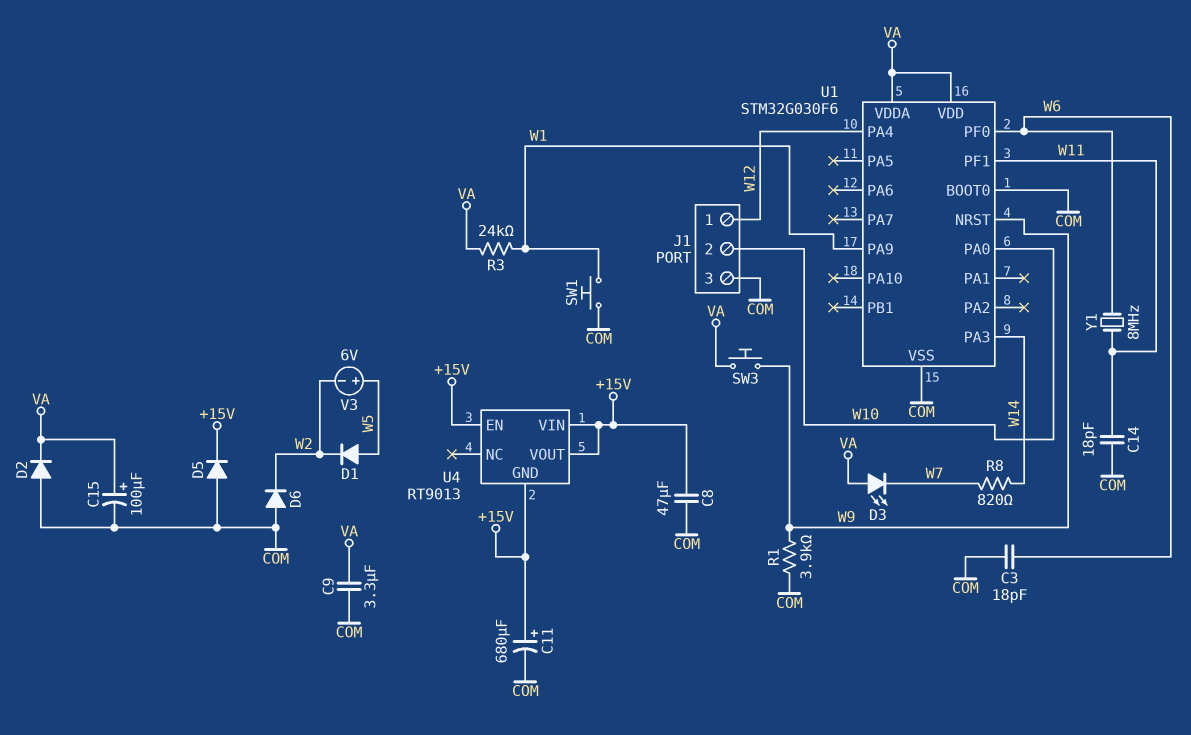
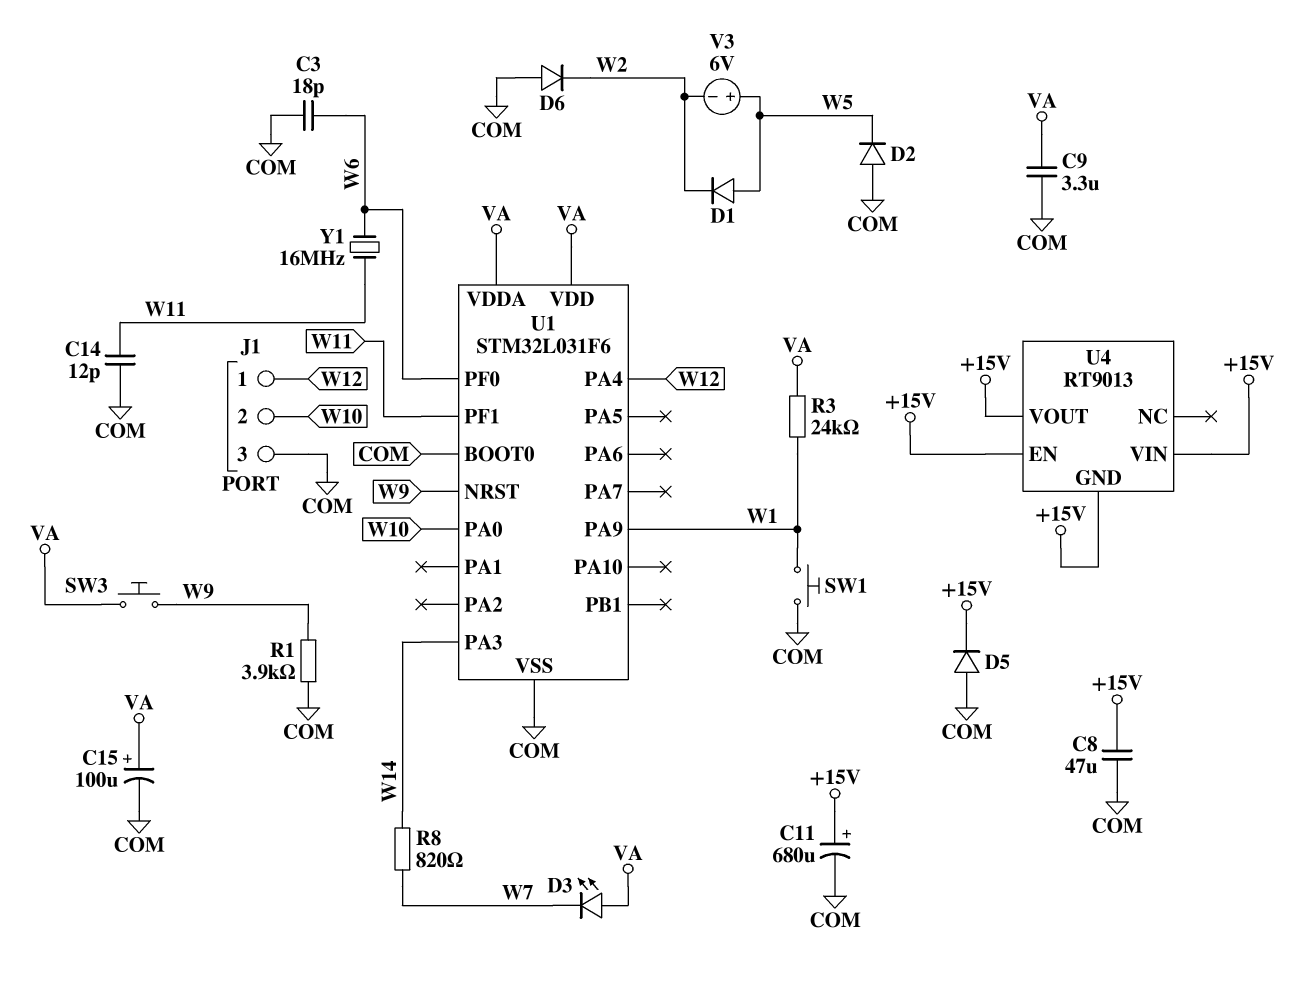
C14: 18pF (COM, W11) -> 12pF (COM, W11)
D2: diode (A COM, K VA) -> diode (A COM, K W5)
U1: STM32G030F6 -> STM32L031F6
Y1: 8MHz (W6, W11) -> 16MHz (W6, W11)

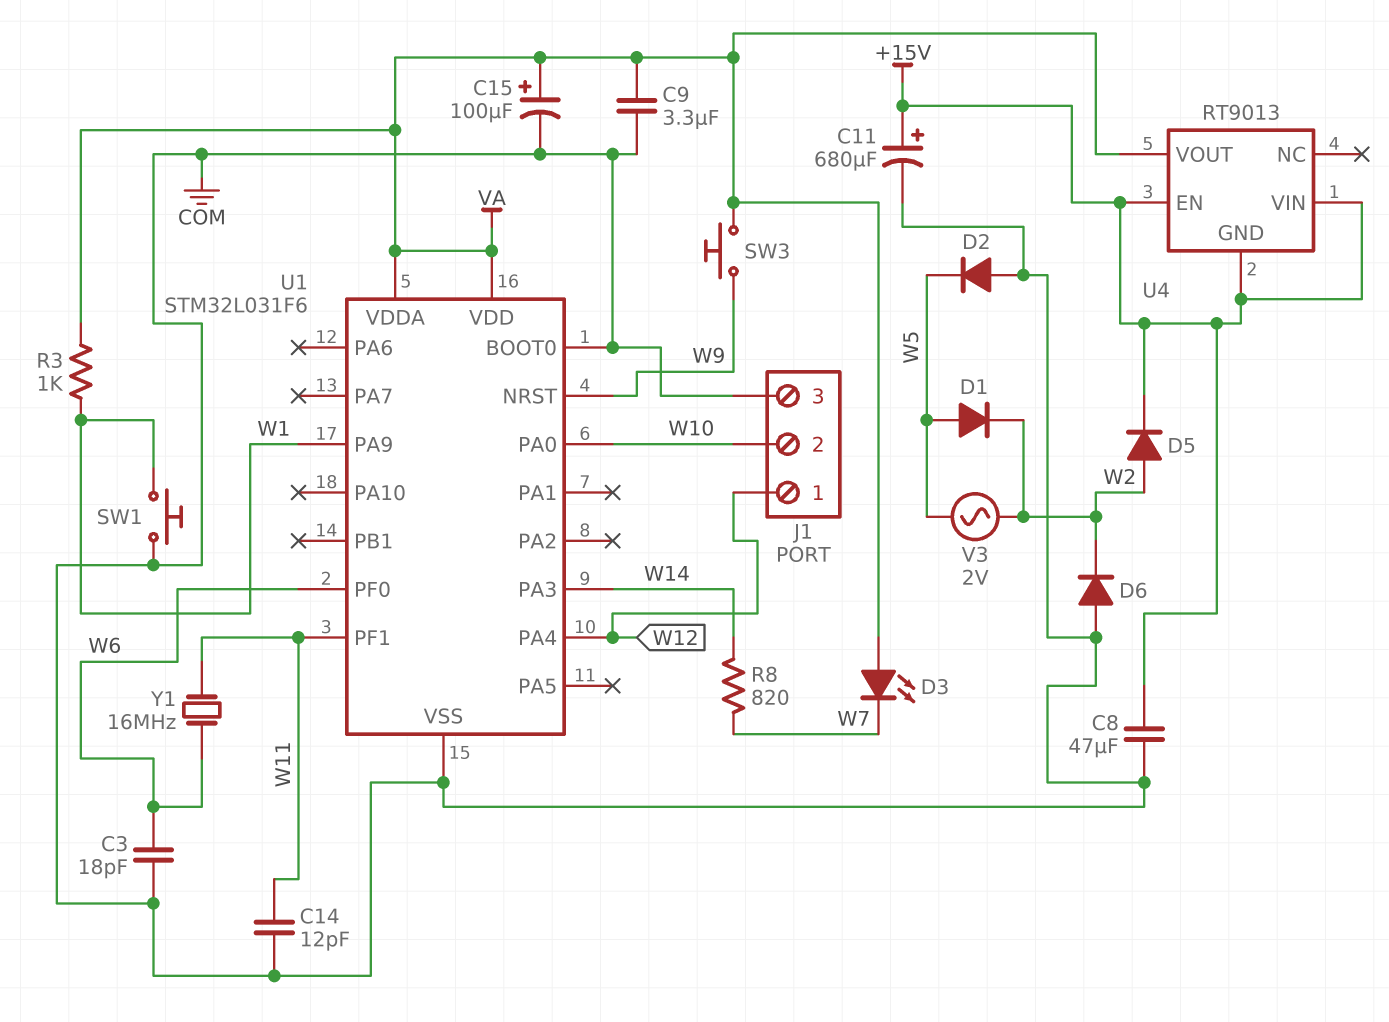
D5: diode (A COM, K +15V) -> diode (A W2, K +15V)
R1: 3.9k (COM, W9) -> none
R3: 24k (VA, W1) -> 1k (VA, W1)
U4 pin VOUT: +15V -> VA
V3: 6V (plus W5, minus W2) -> AC 2V (W2, W5)

